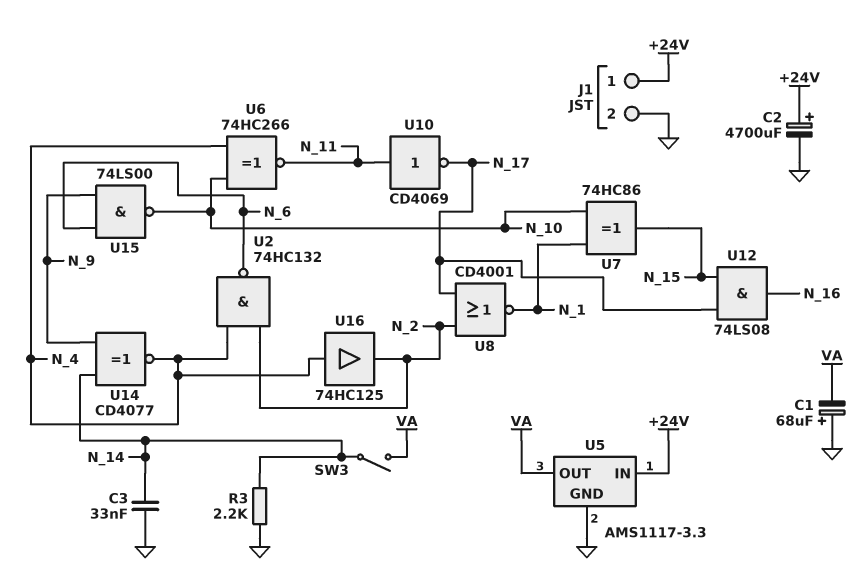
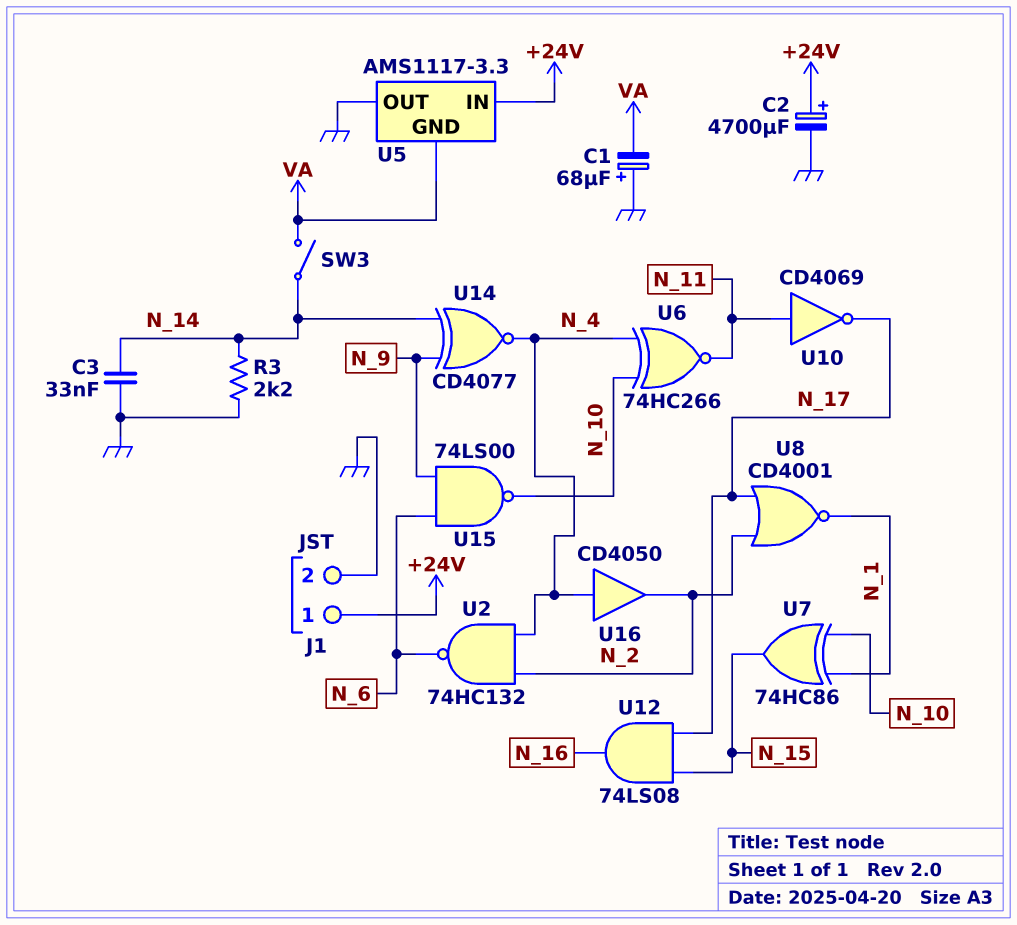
U5 pin GND: GND -> VA
U5 pin OUT: VA -> GND
U16: buffer 74HC125 (in N_4, out N_2) -> buffer CD4050 (in N_4, out N_2)

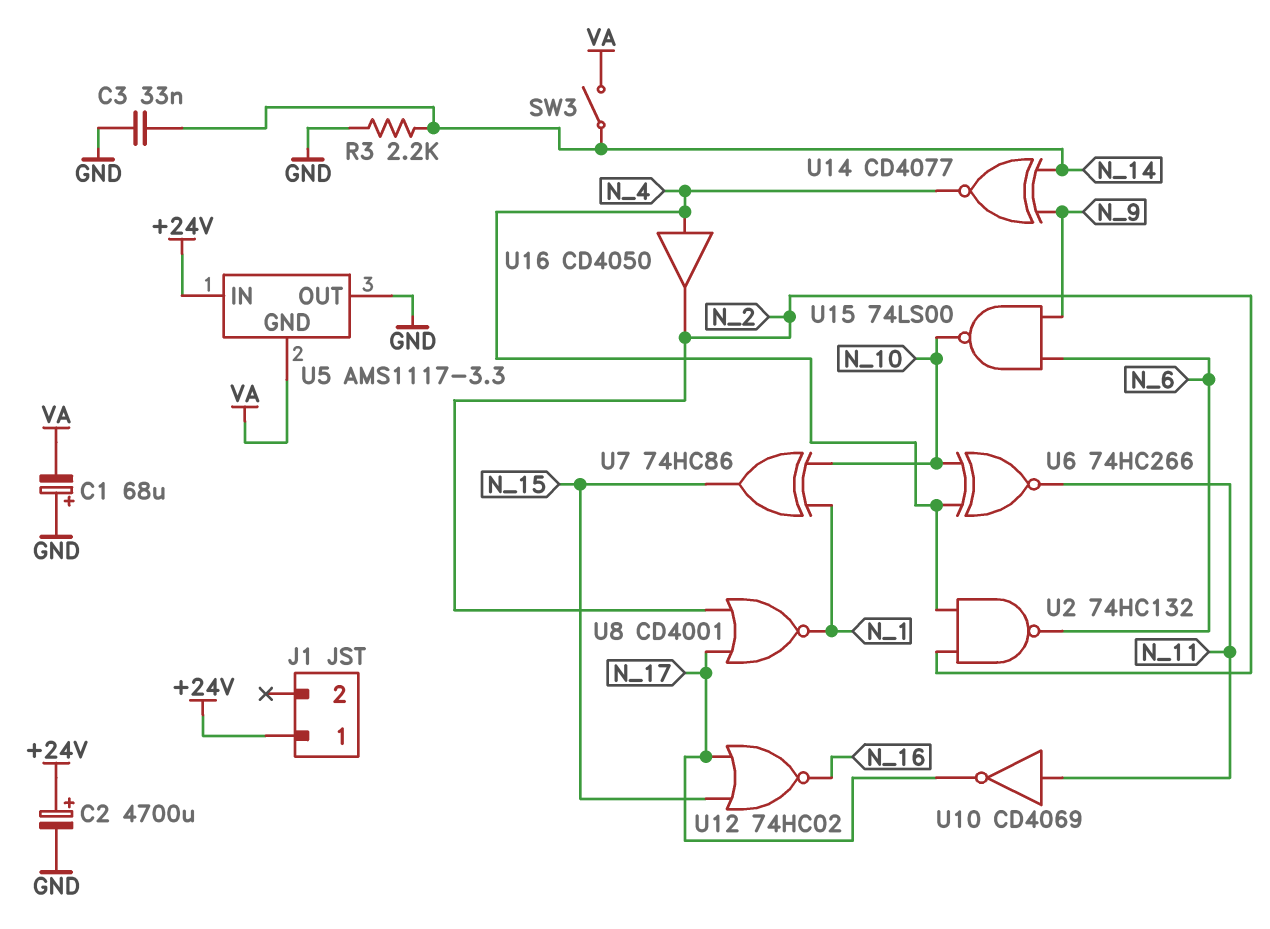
J1 pin 2: GND -> none
U12: AND 74LS08 (in N_15, in N_17, out N_16) -> NOR 74HC02 (in N_15, in N_17, out N_16)

